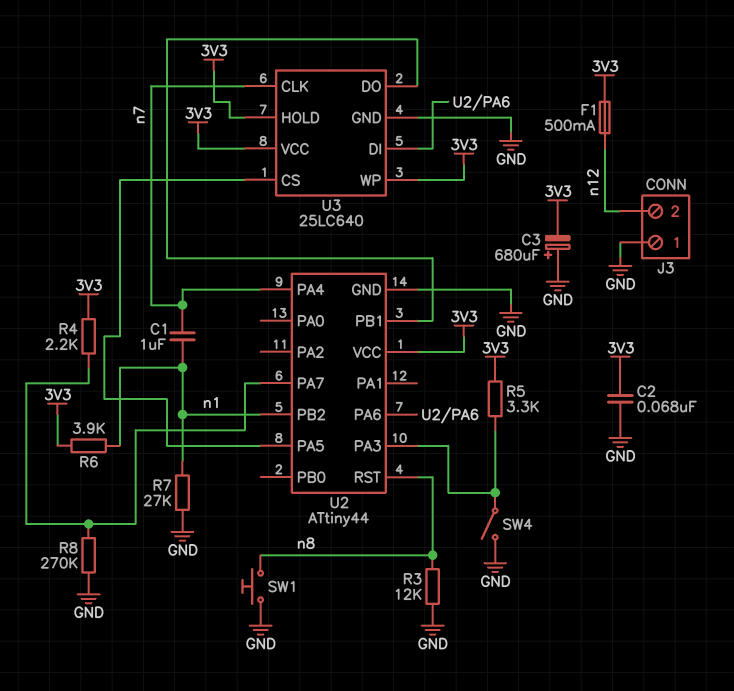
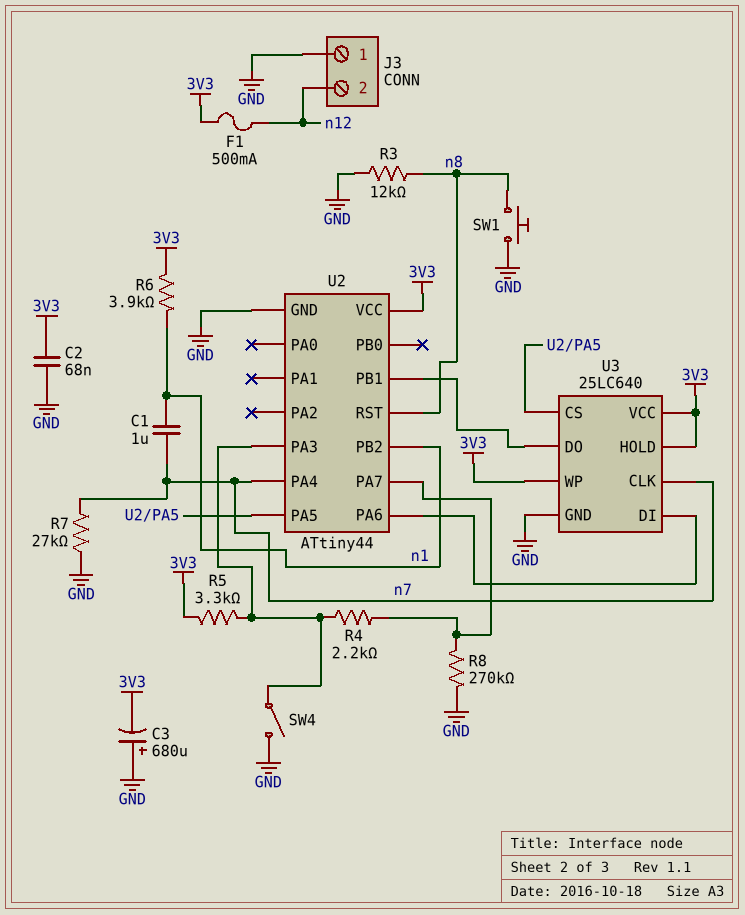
R4: 2.2k (3V3, U2/PA7) -> 2.2k (U2/PA3, U2/PA7)
R7: 27k (GND, n1) -> 27k (GND, n7)

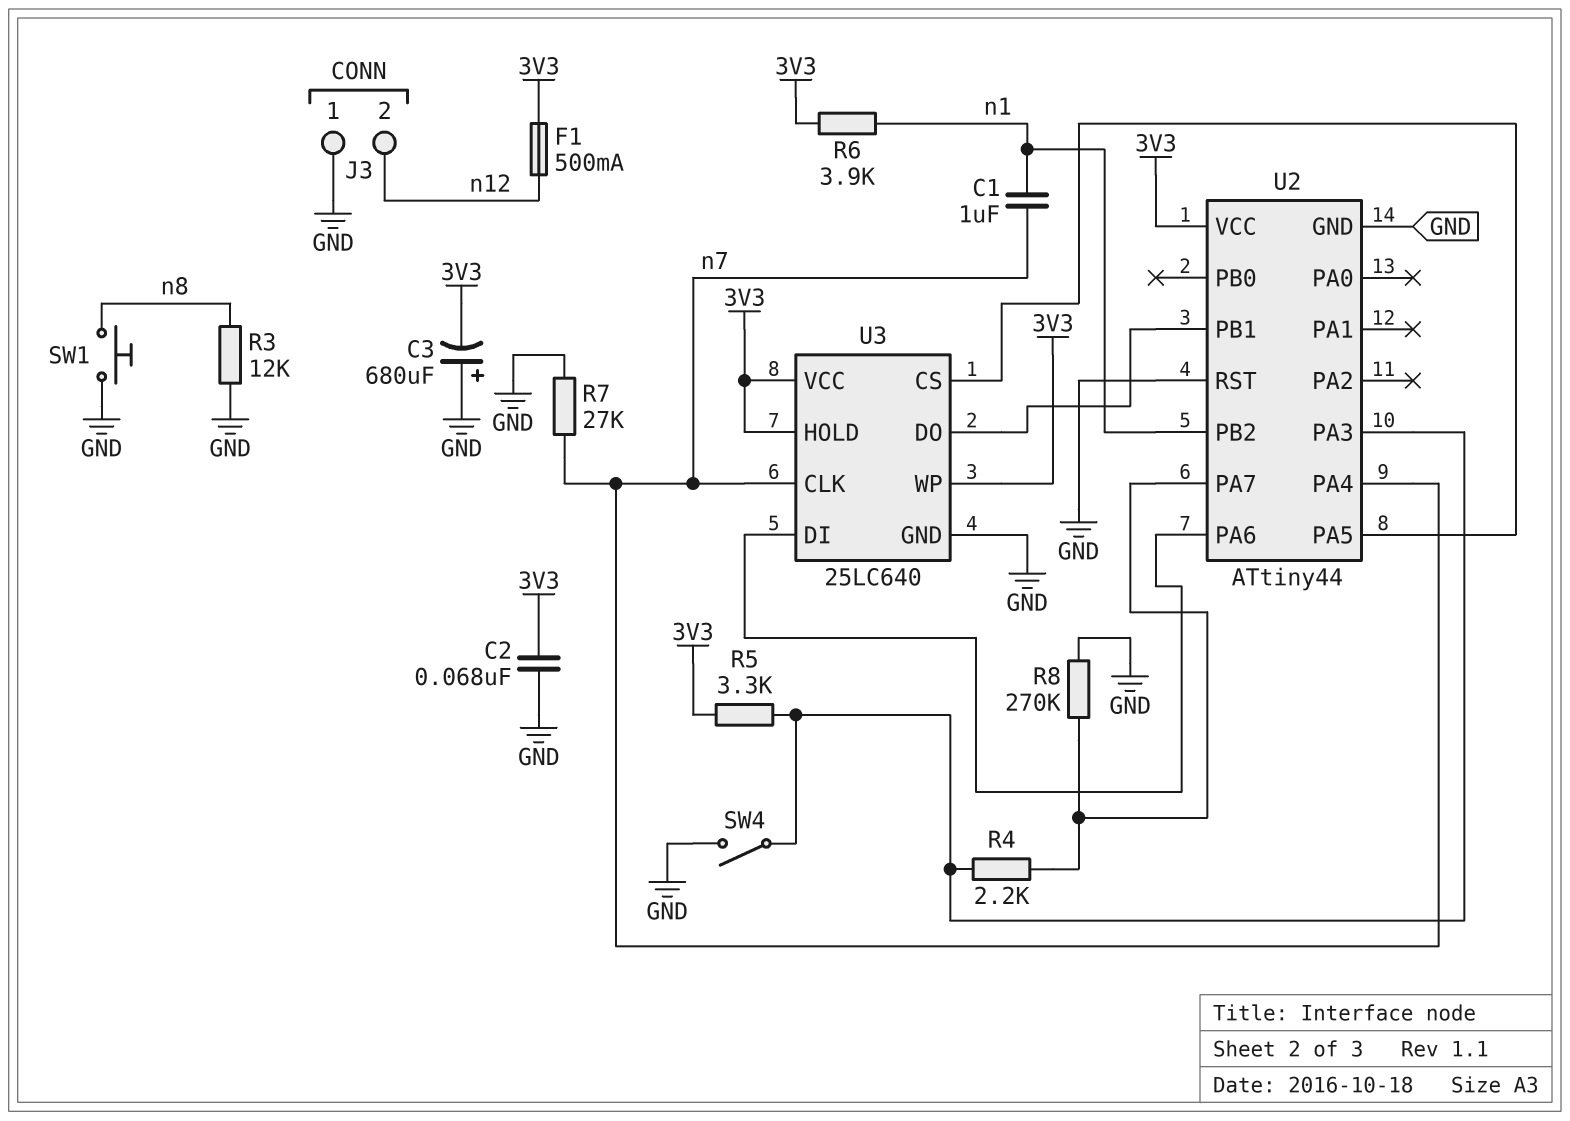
U2 pin RST: n8 -> GND

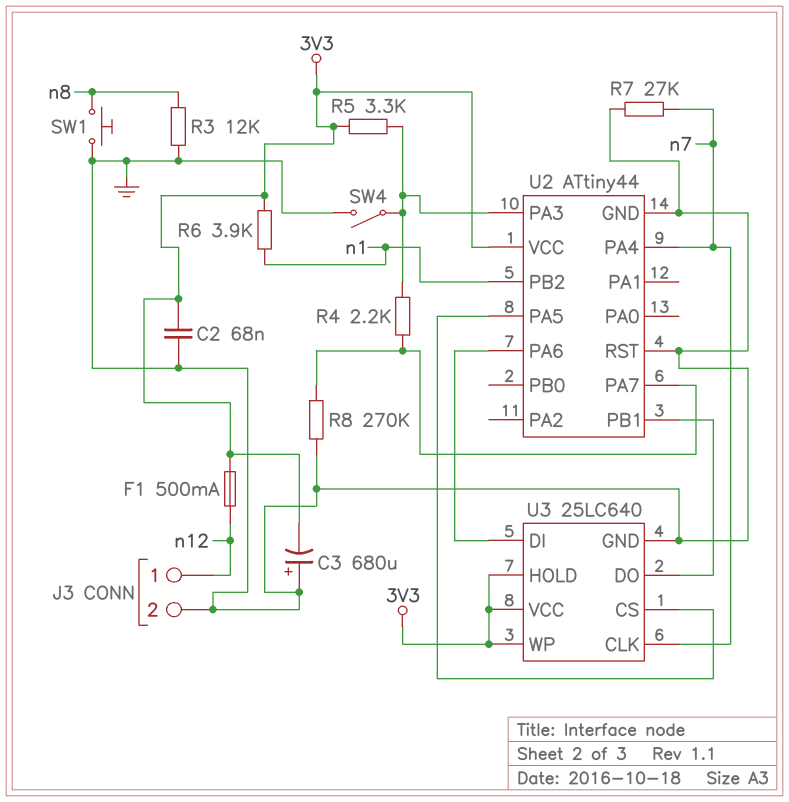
C1: 1uF (n1, n7) -> none
J3 pin 1: GND -> n12
J3 pin 2: n12 -> GND

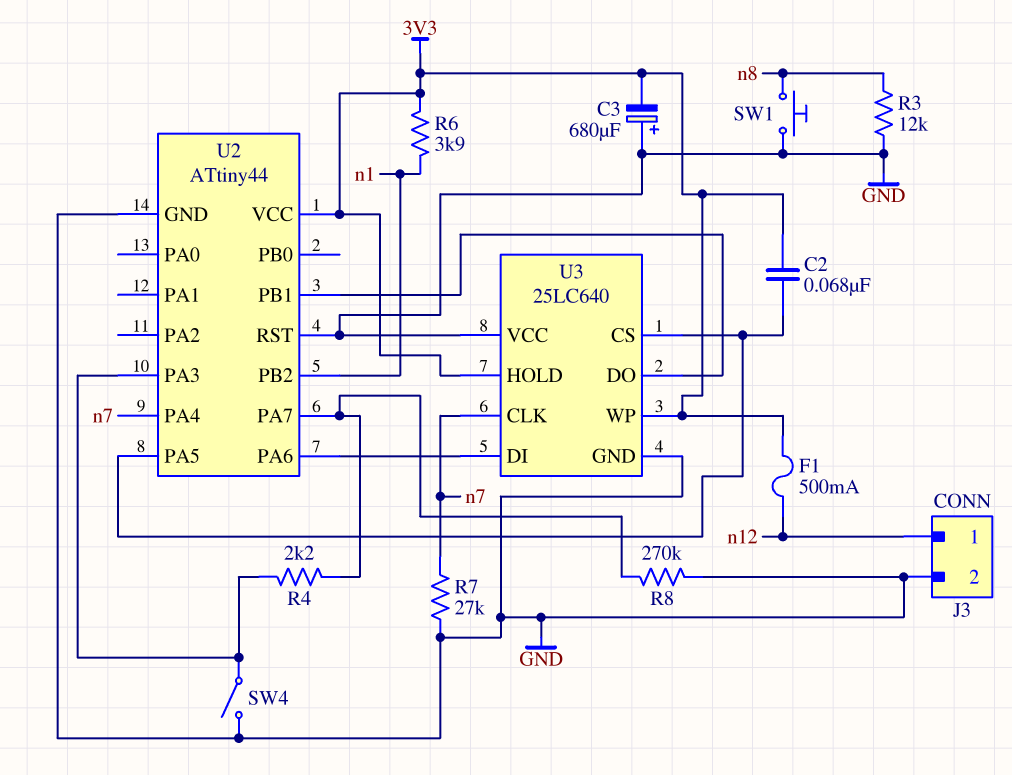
C2: 68nF (3V3, GND) -> 68nF (3V3, U2/PA5)
R5: 3.3k (3V3, U2/PA3) -> none
U3 pin VCC: 3V3 -> GND

